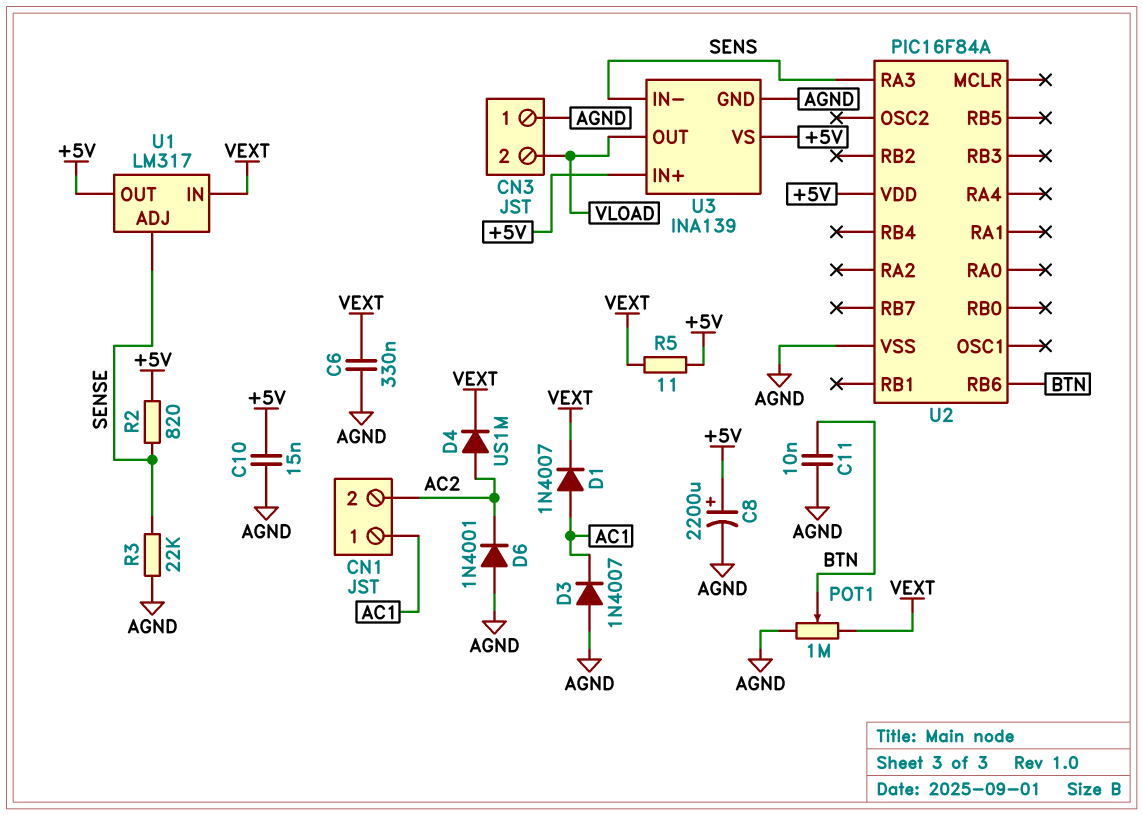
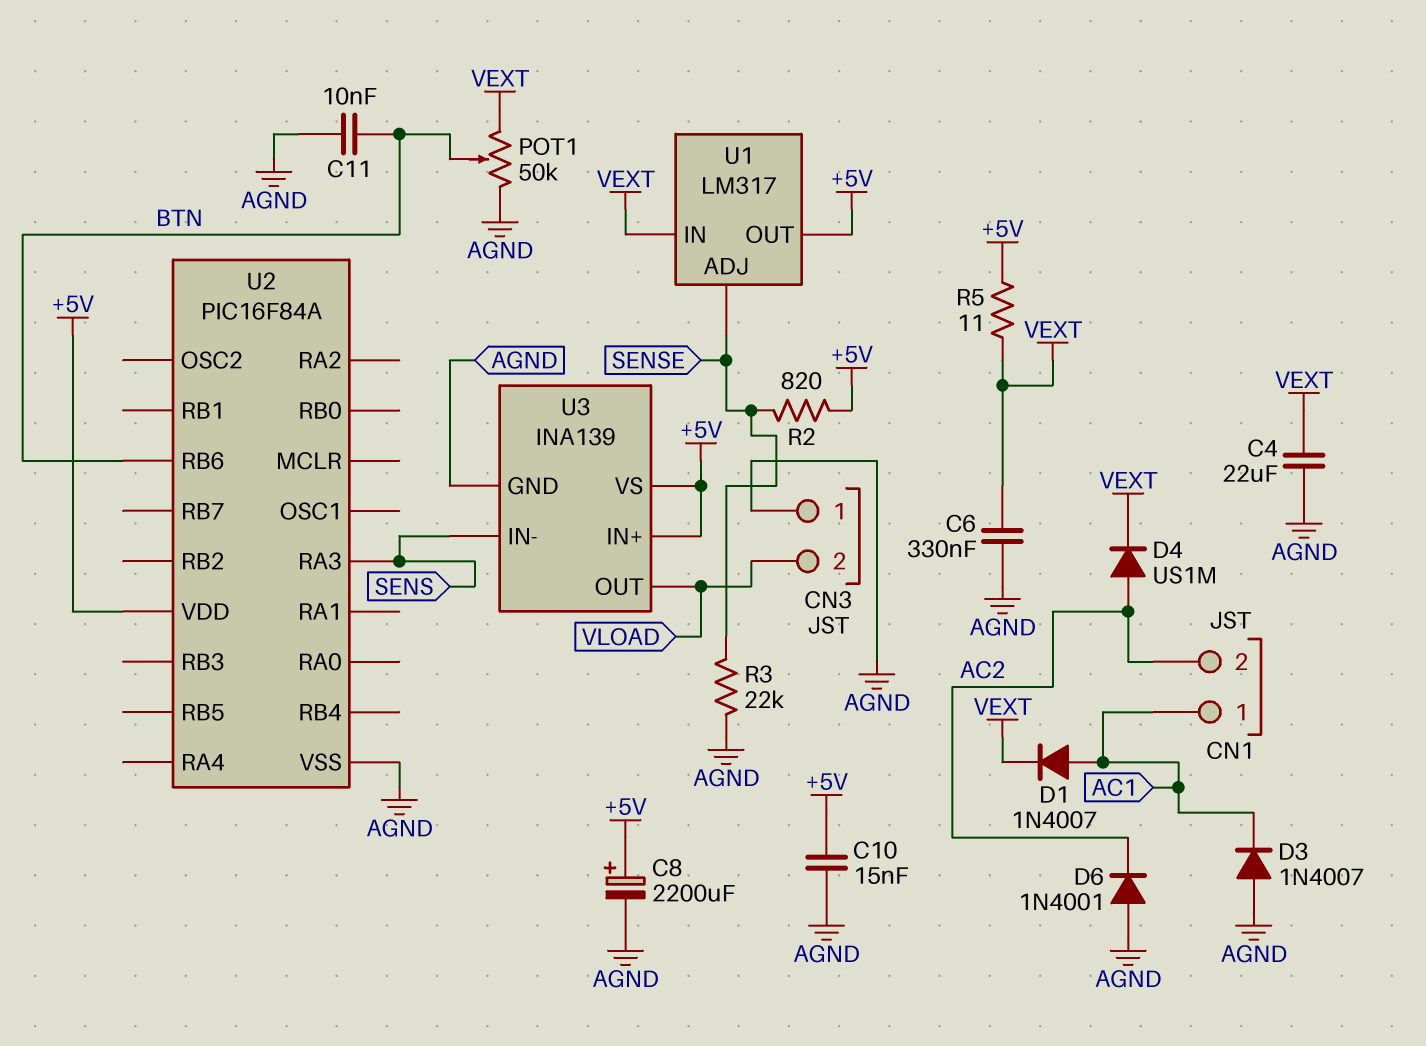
C4: none -> 22uF (AGND, VEXT)
POT1: 1M (AGND, VEXT, wiper BTN) -> 50k (AGND, VEXT, wiper BTN)

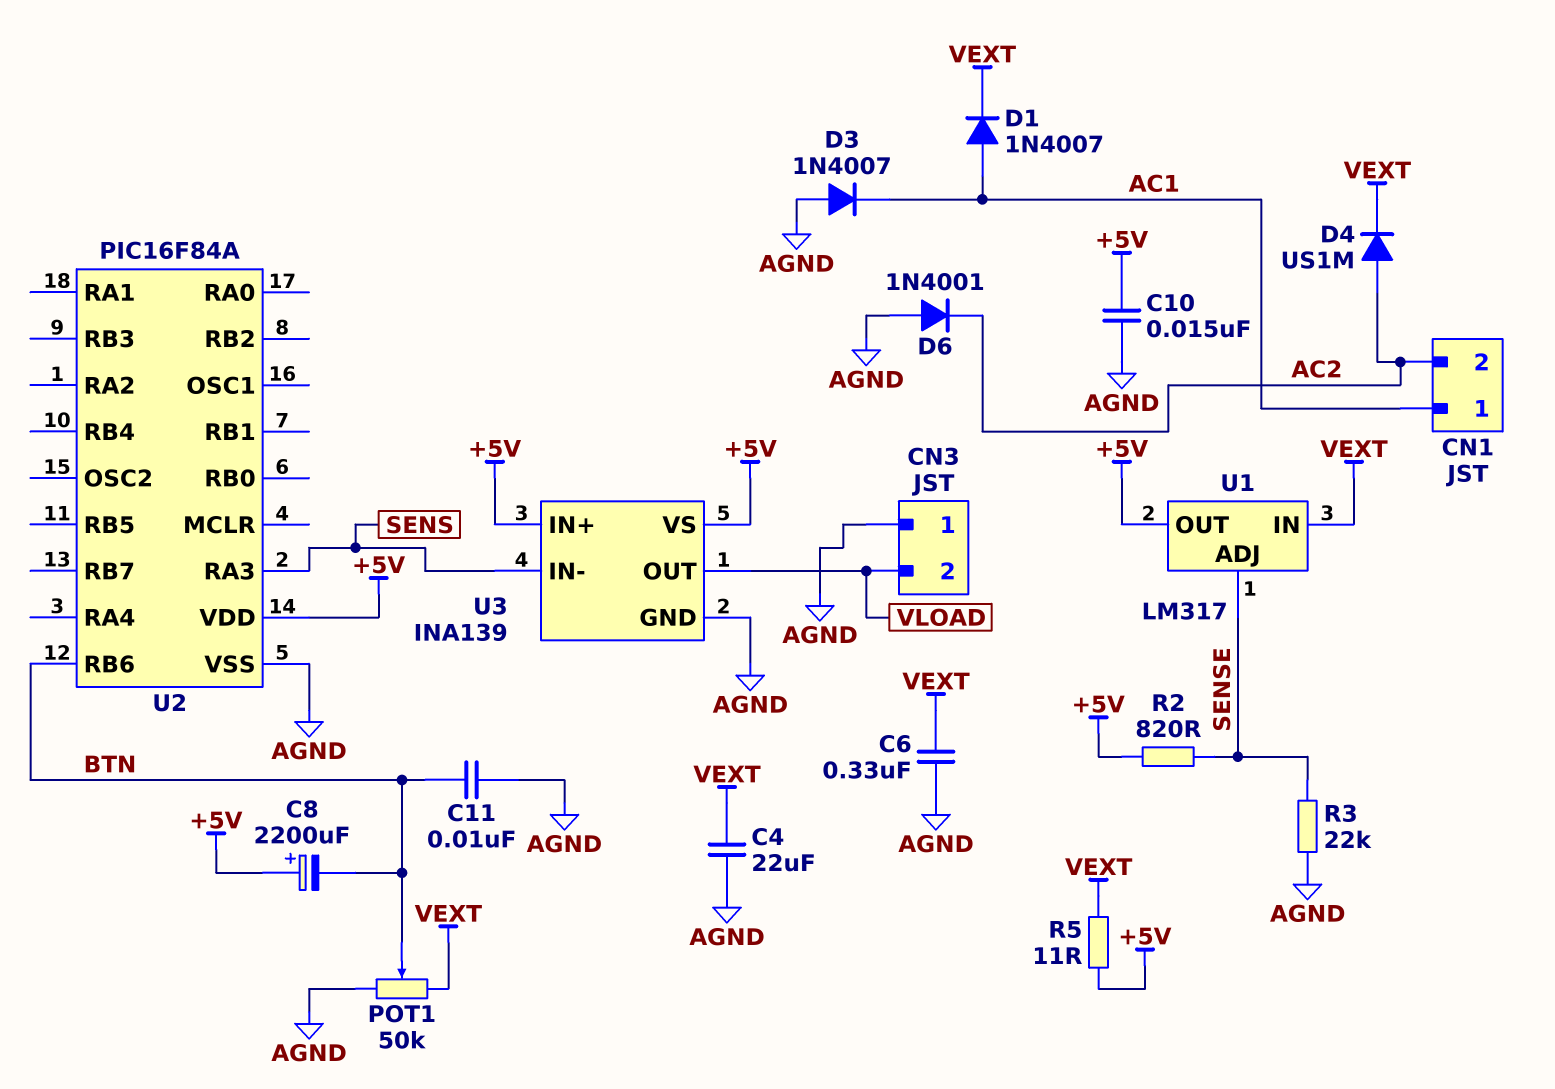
C8: 2200uF (plus +5V, minus AGND) -> 2200uF (plus +5V, minus BTN)

